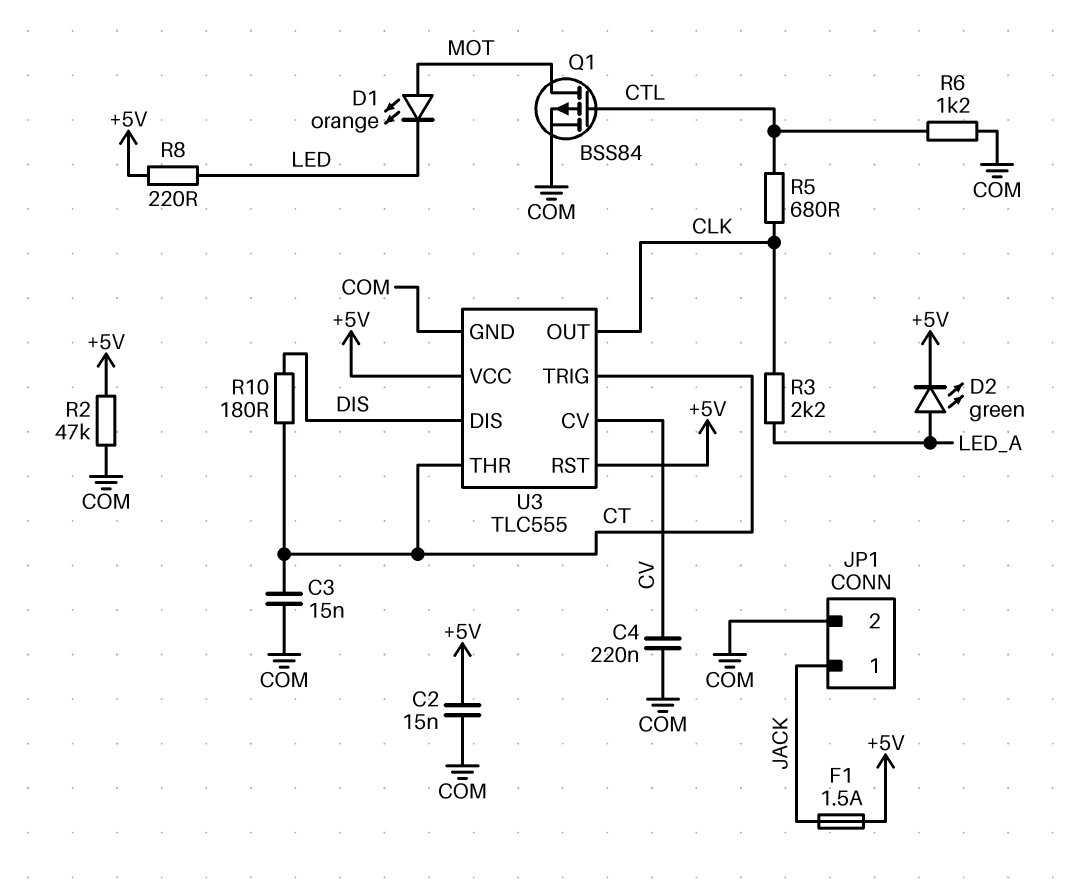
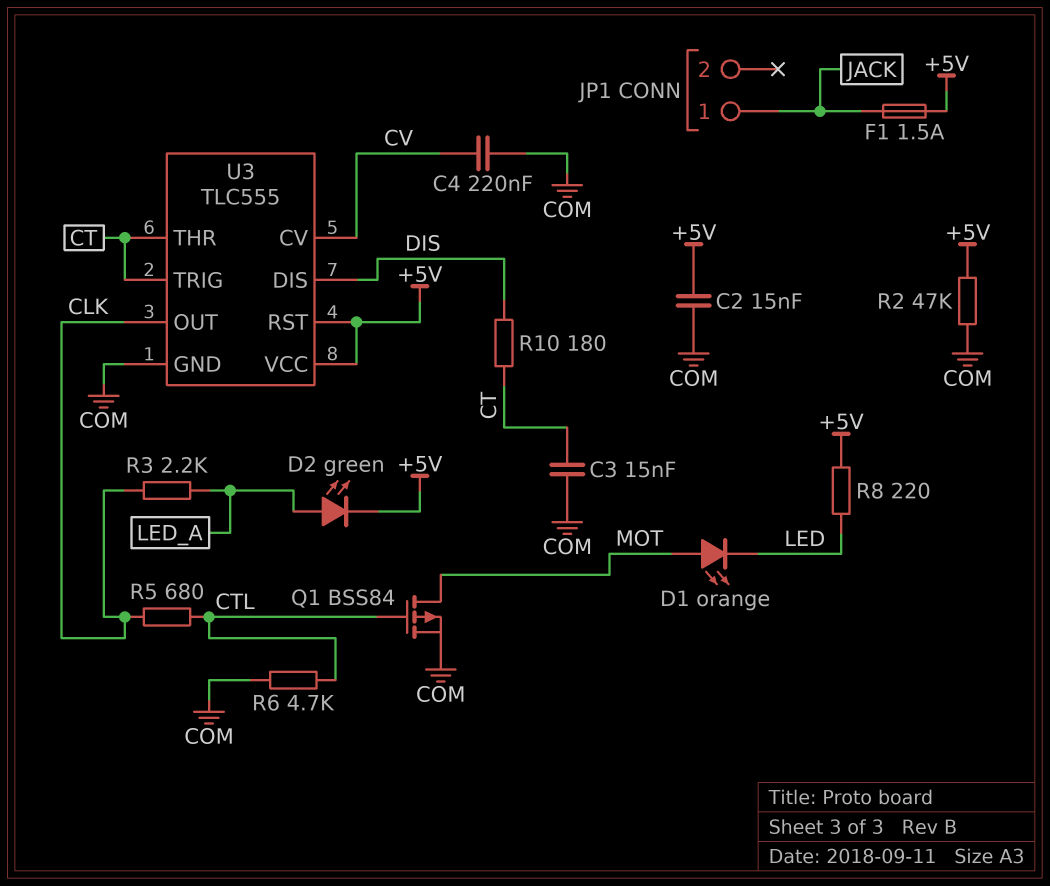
JP1 pin 2: COM -> none
R6: 1.2k (COM, CTL) -> 4.7k (COM, CTL)

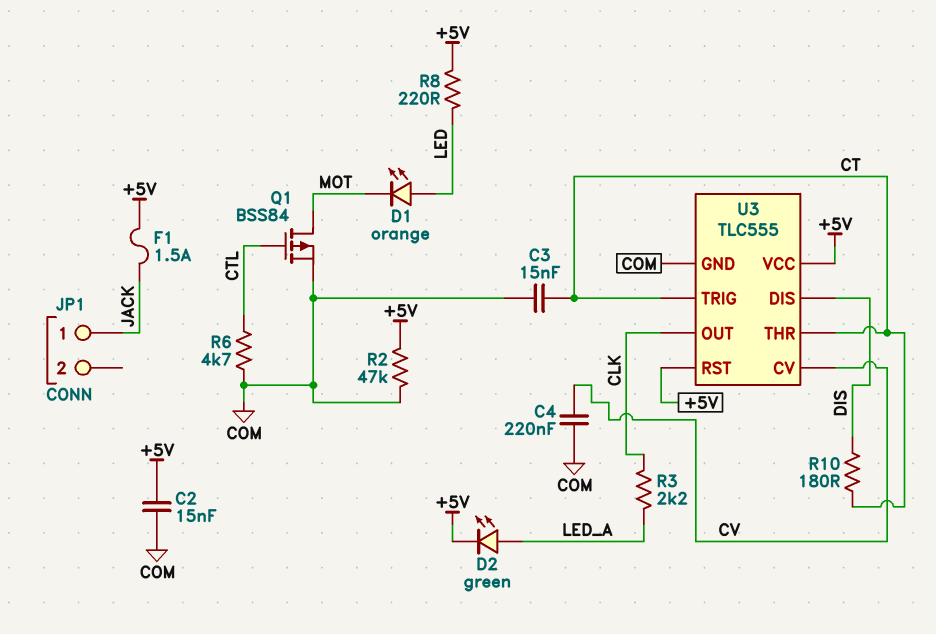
D1: LED orange (A MOT, K LED) -> LED orange (A LED, K MOT)
R5: 680 (CLK, CTL) -> none

